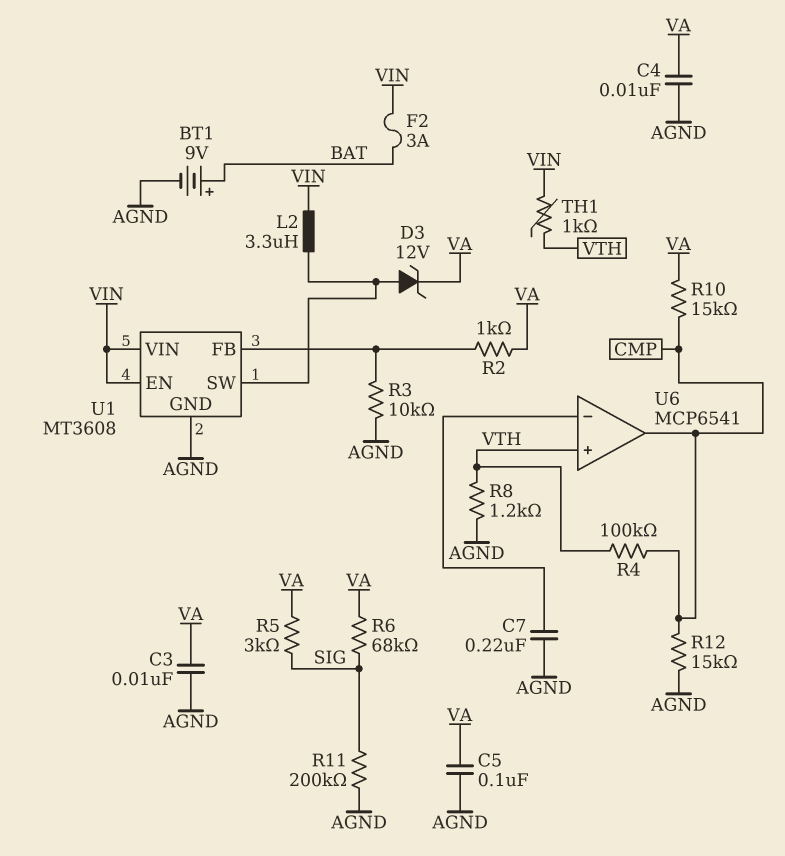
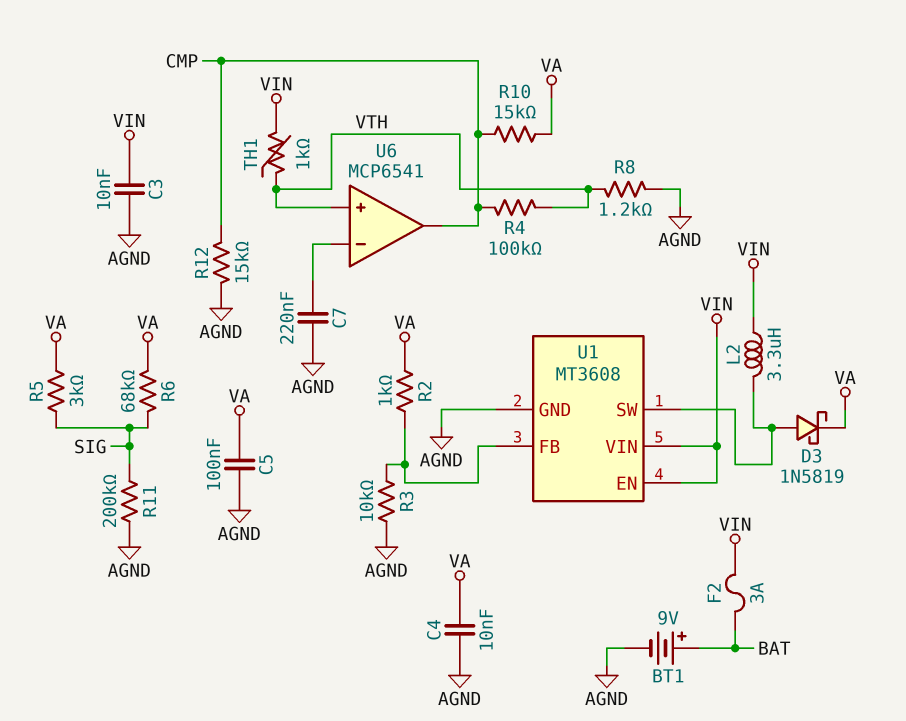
C3: 10nF (AGND, VA) -> 10nF (AGND, VIN)
D3: zener 12V (A U1/SW, K VA) -> schottky 1N5819 (A U1/SW, K VA)

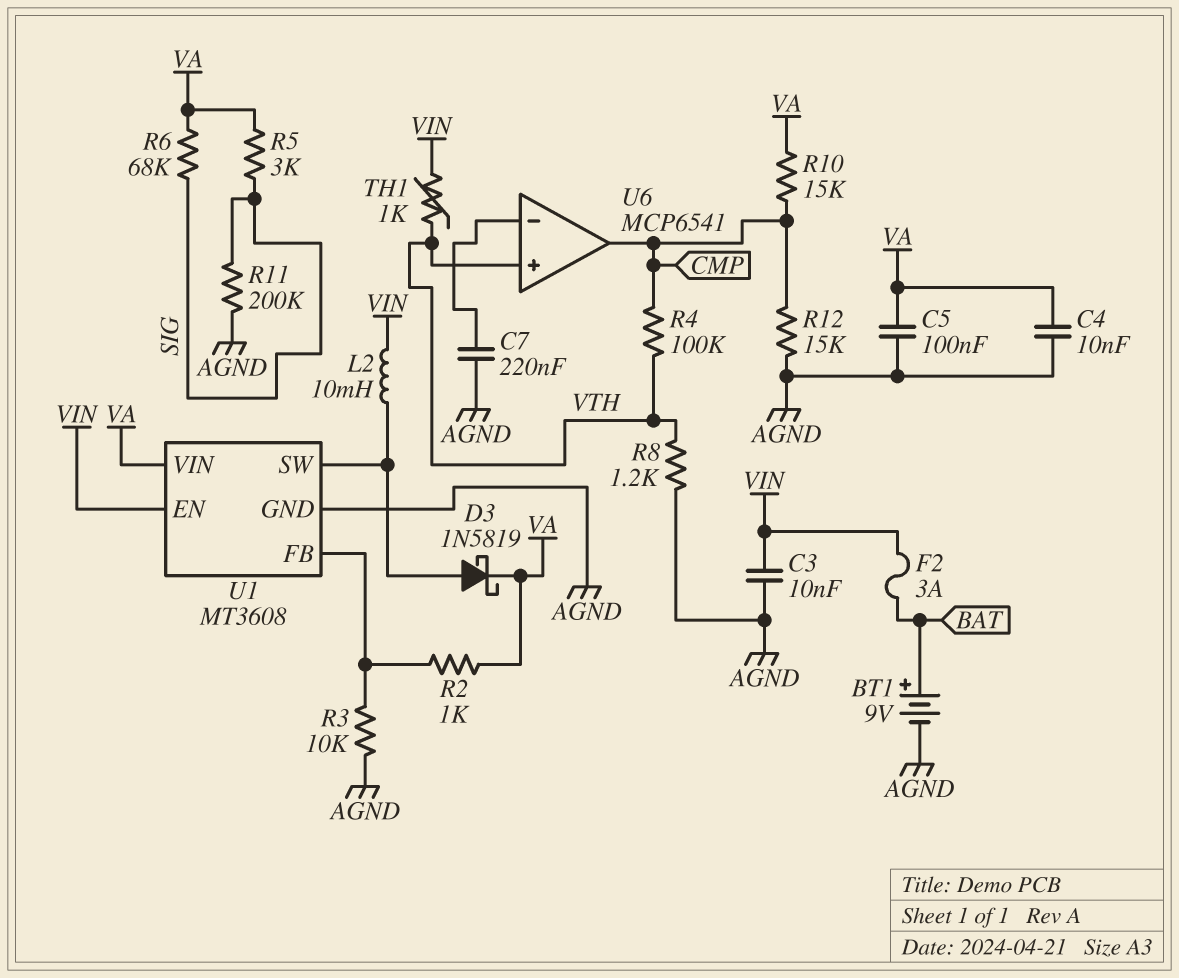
L2: 3.3uH (U1/SW, VIN) -> 10mH (U1/SW, VIN)
U1 pin VIN: VIN -> VA

